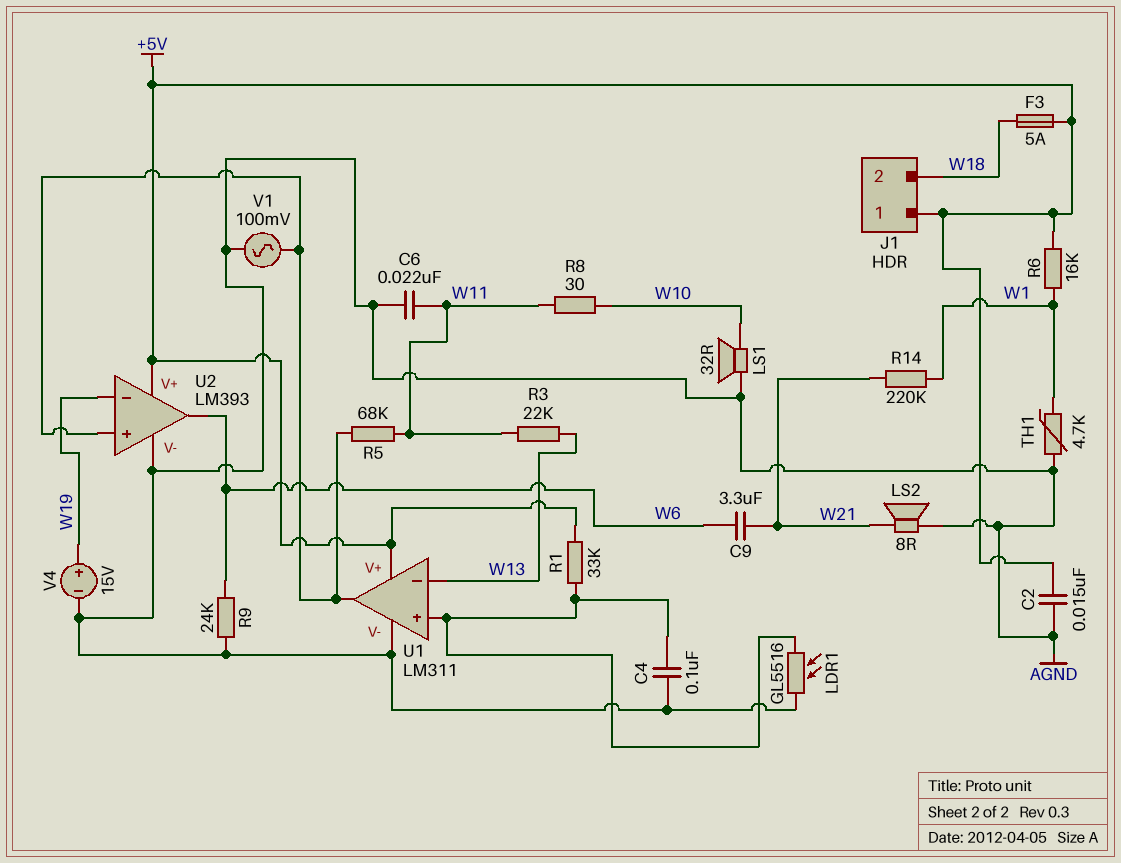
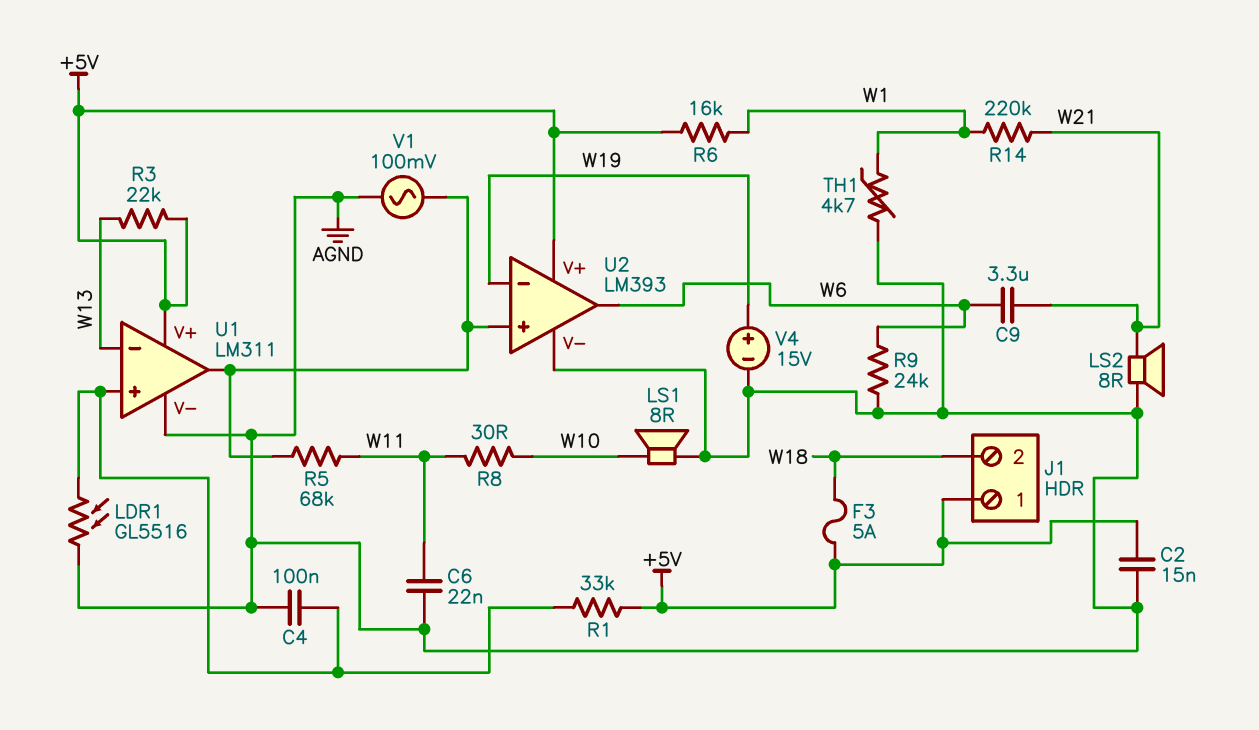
LS1: speaker 32R (AGND, W10) -> speaker 8R (AGND, W10)
R3: 22k (W11, W13) -> 22k (+5V, W13)

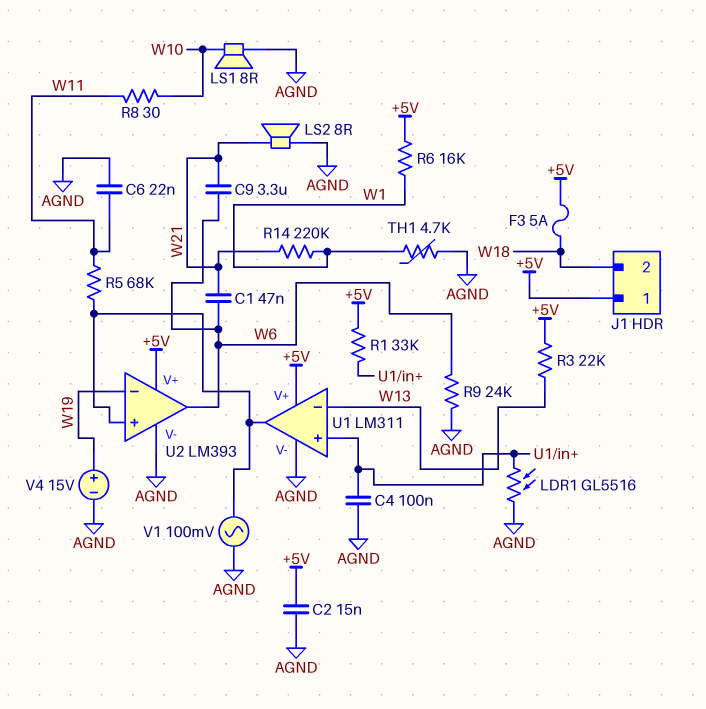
C1: none -> 47nF (W6, W21)

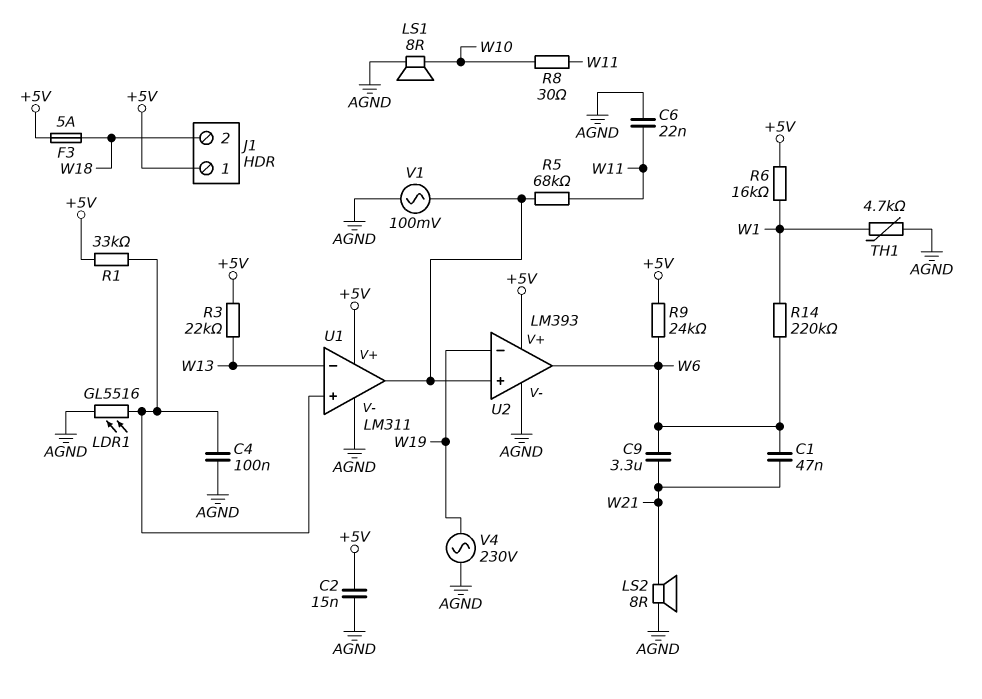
R9: 24k (AGND, W6) -> 24k (+5V, W6)
R14: 220k (W1, W21) -> 220k (W1, W6)
V4: 15V (plus W19, minus AGND) -> AC 230V (AGND, W19)

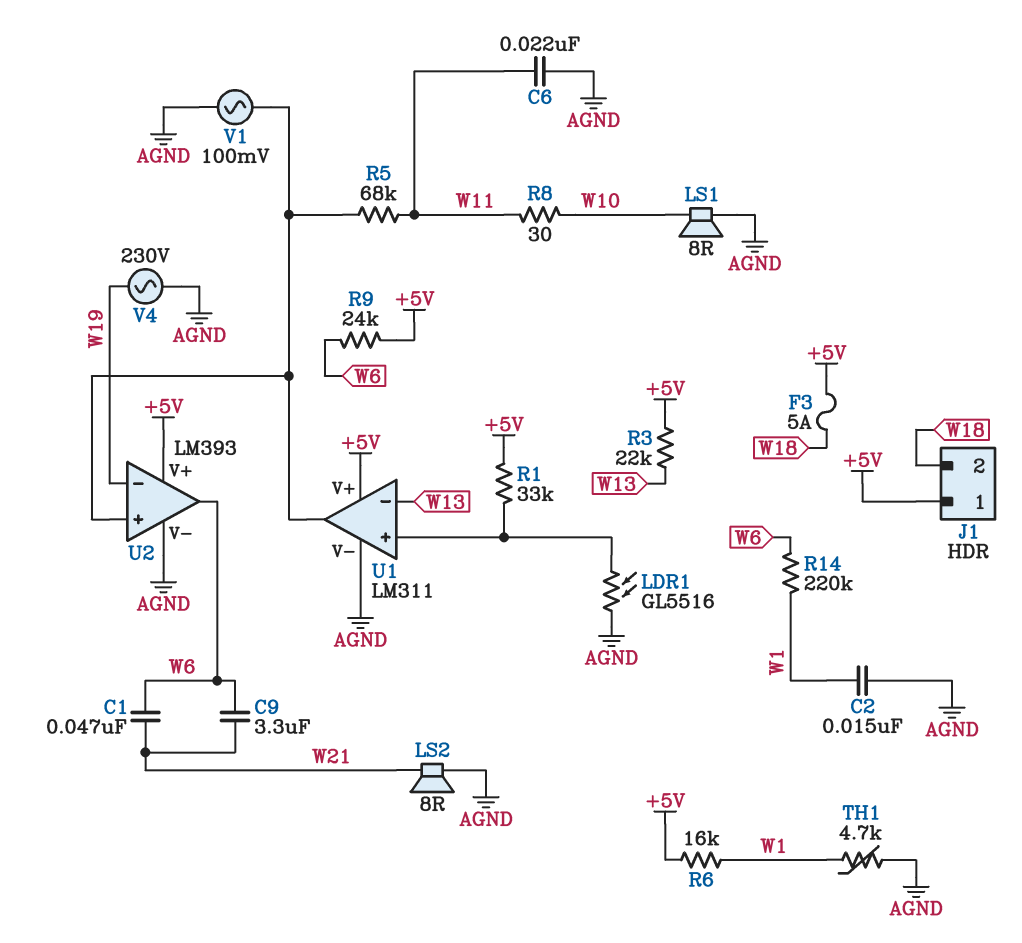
C2: 15nF (+5V, AGND) -> 15nF (AGND, W1)
C4: 100nF (AGND, U1/in+) -> none

